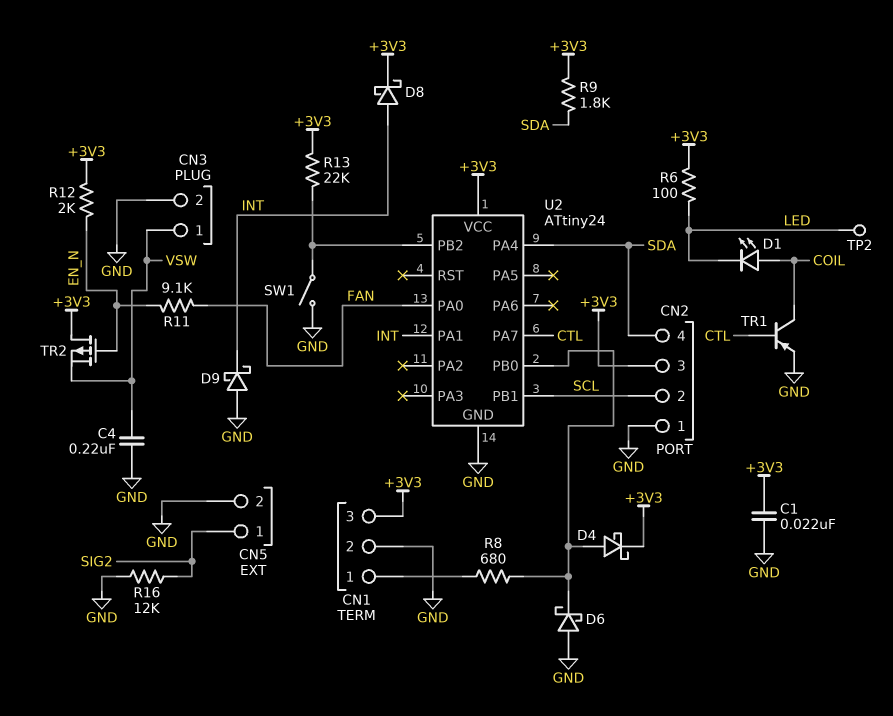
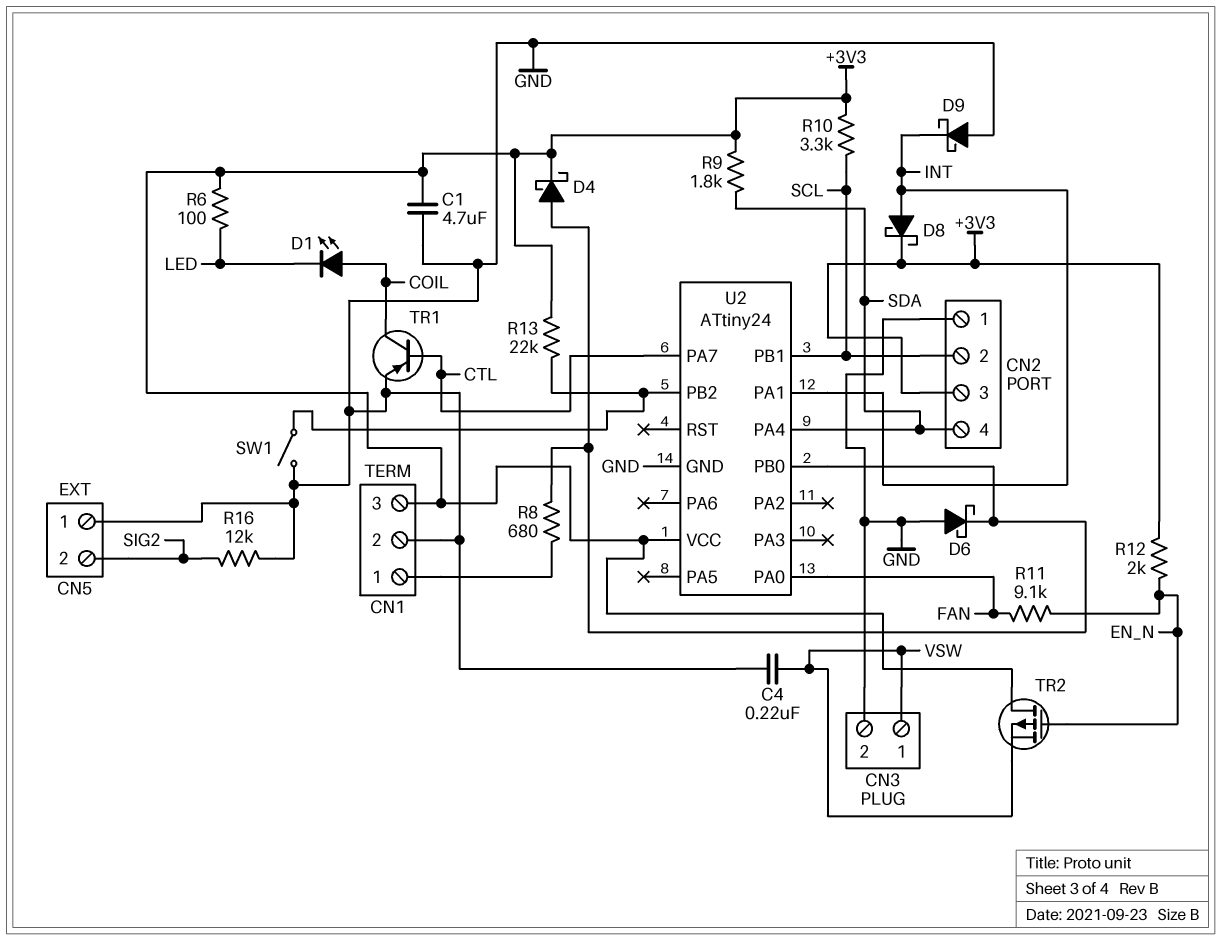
C1: 22nF (+3V3, GND) -> 4.7uF (+3V3, GND)
CN5 pin 1: SIG2 -> GND
CN5 pin 2: GND -> SIG2
R10: none -> 3.3k (+3V3, SCL)
TP2: test point (LED) -> none

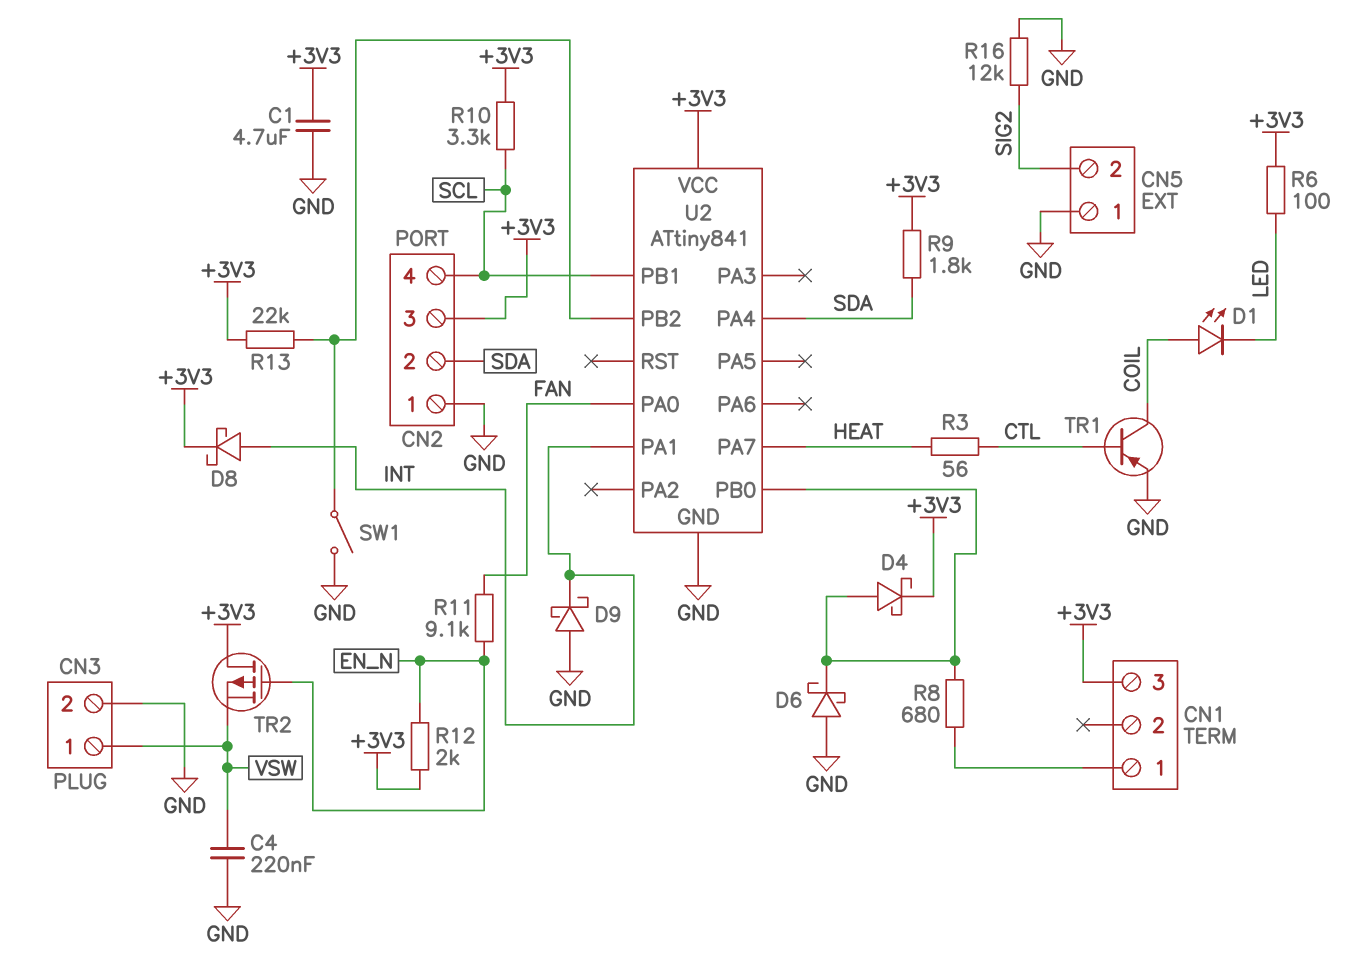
CN1 pin 2: GND -> none
CN2 pin 2: SCL -> SDA
CN2 pin 4: SDA -> SCL
R3: none -> 56 (CTL, HEAT)
U2: ATtiny24 -> ATtiny841
U2 pin PA7: CTL -> HEAT

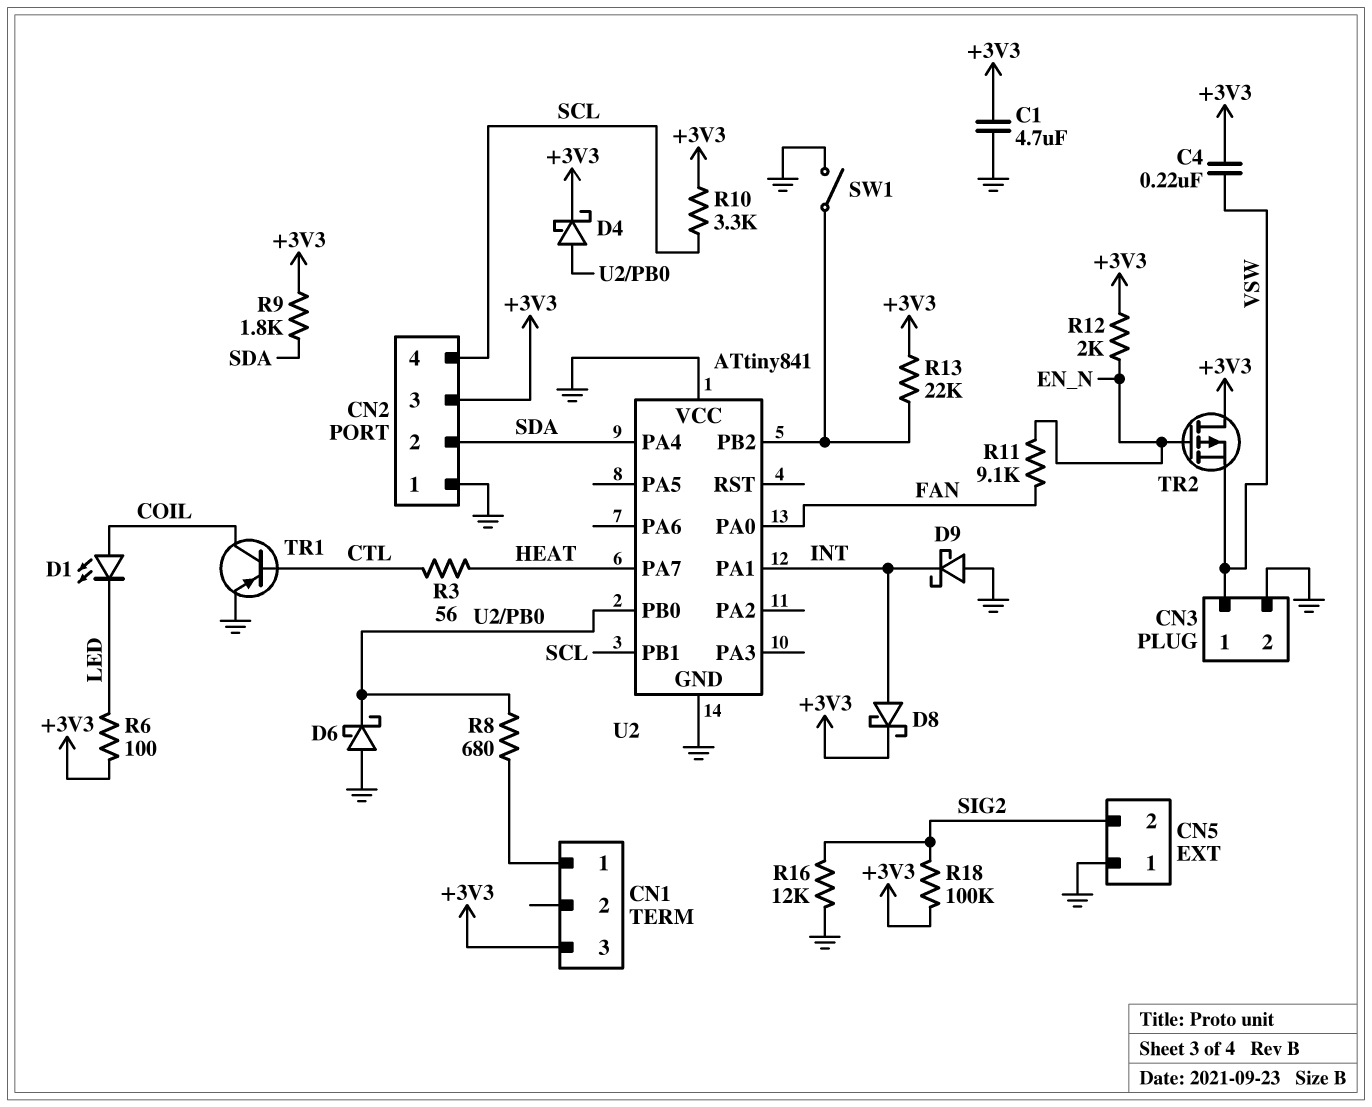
C4: 220nF (GND, VSW) -> 220nF (+3V3, VSW)
R18: none -> 100k (+3V3, SIG2)
U2 pin VCC: +3V3 -> GND

